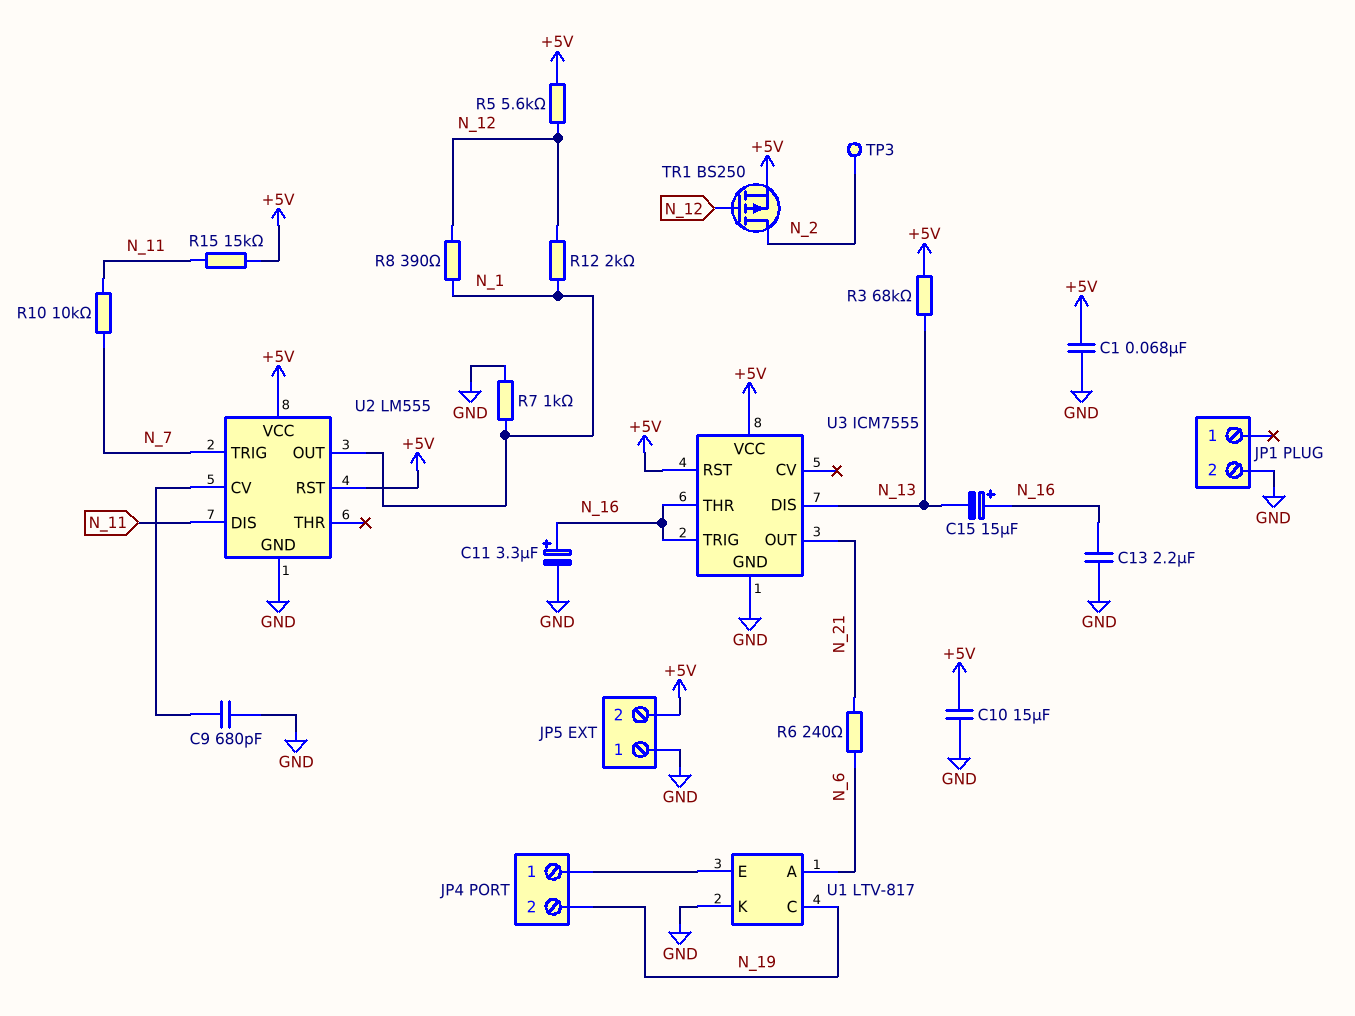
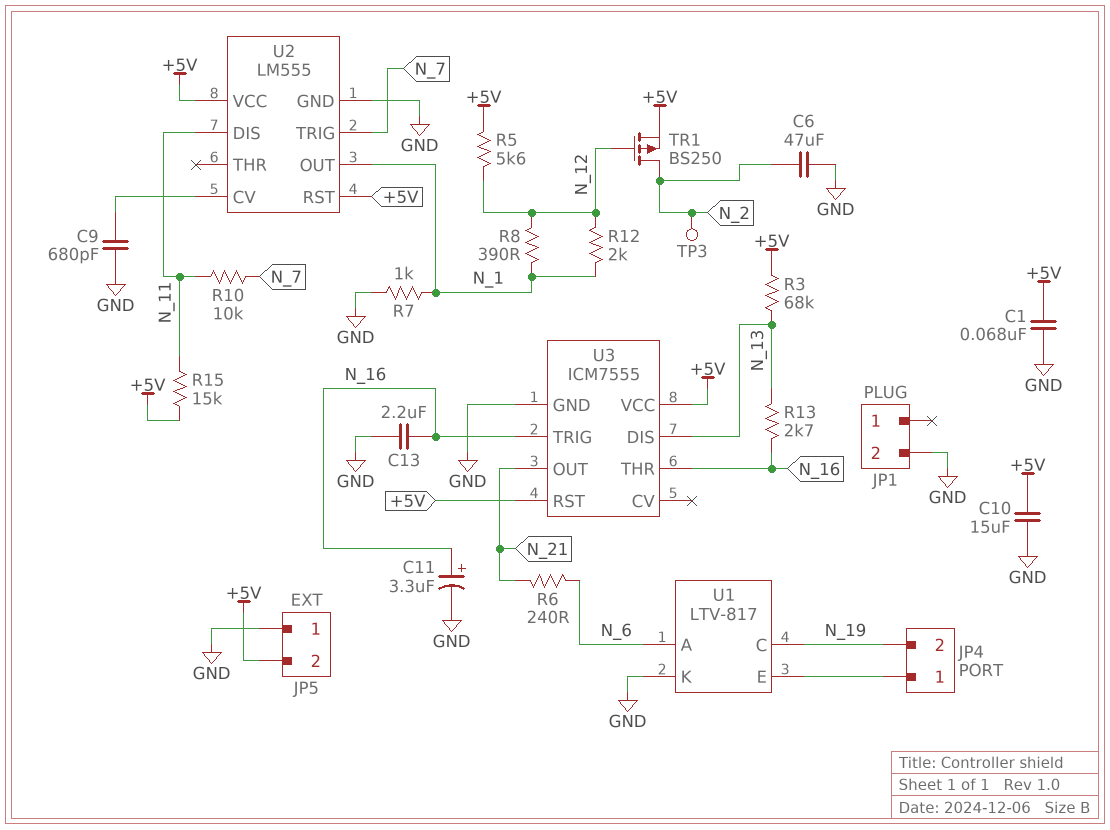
C6: none -> 47uF (GND, N_2)
C15: 15uF (plus N_16, minus N_13) -> none
R13: none -> 2.7k (N_13, N_16)

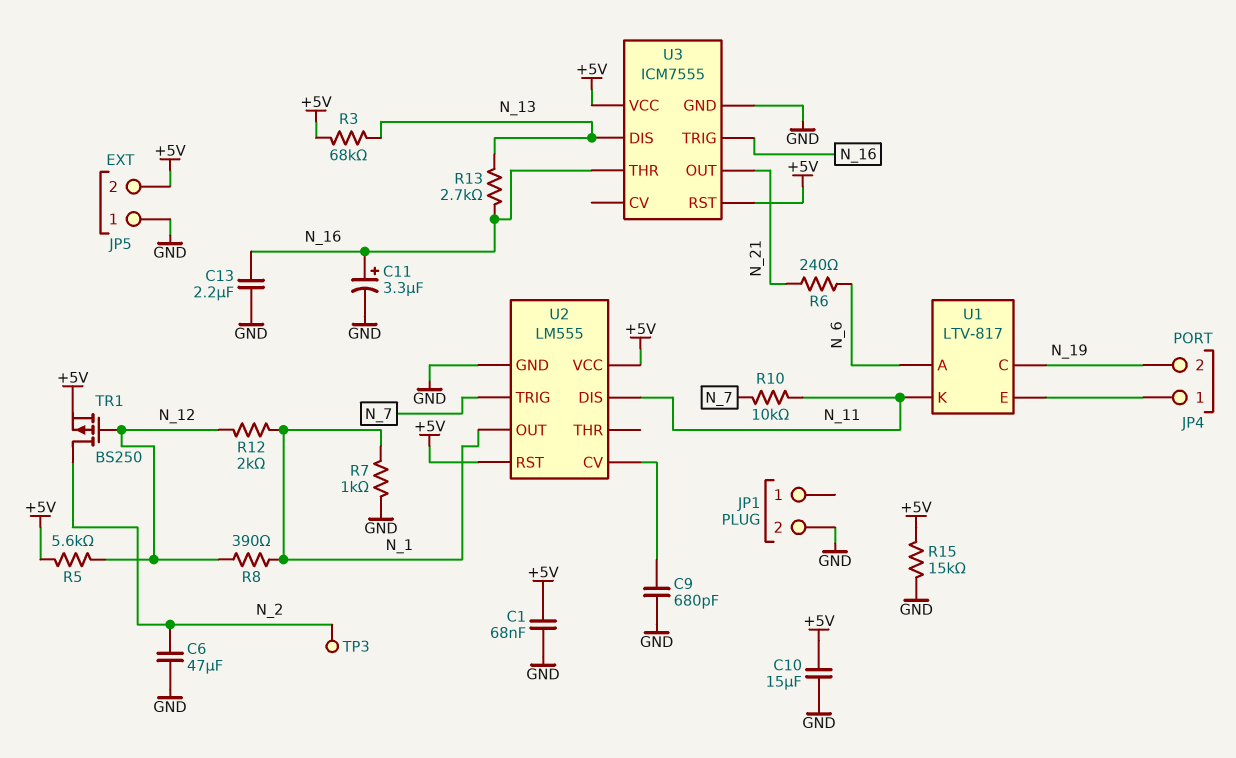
R15: 15k (+5V, N_11) -> 15k (+5V, GND)
U1 pin K: GND -> N_11

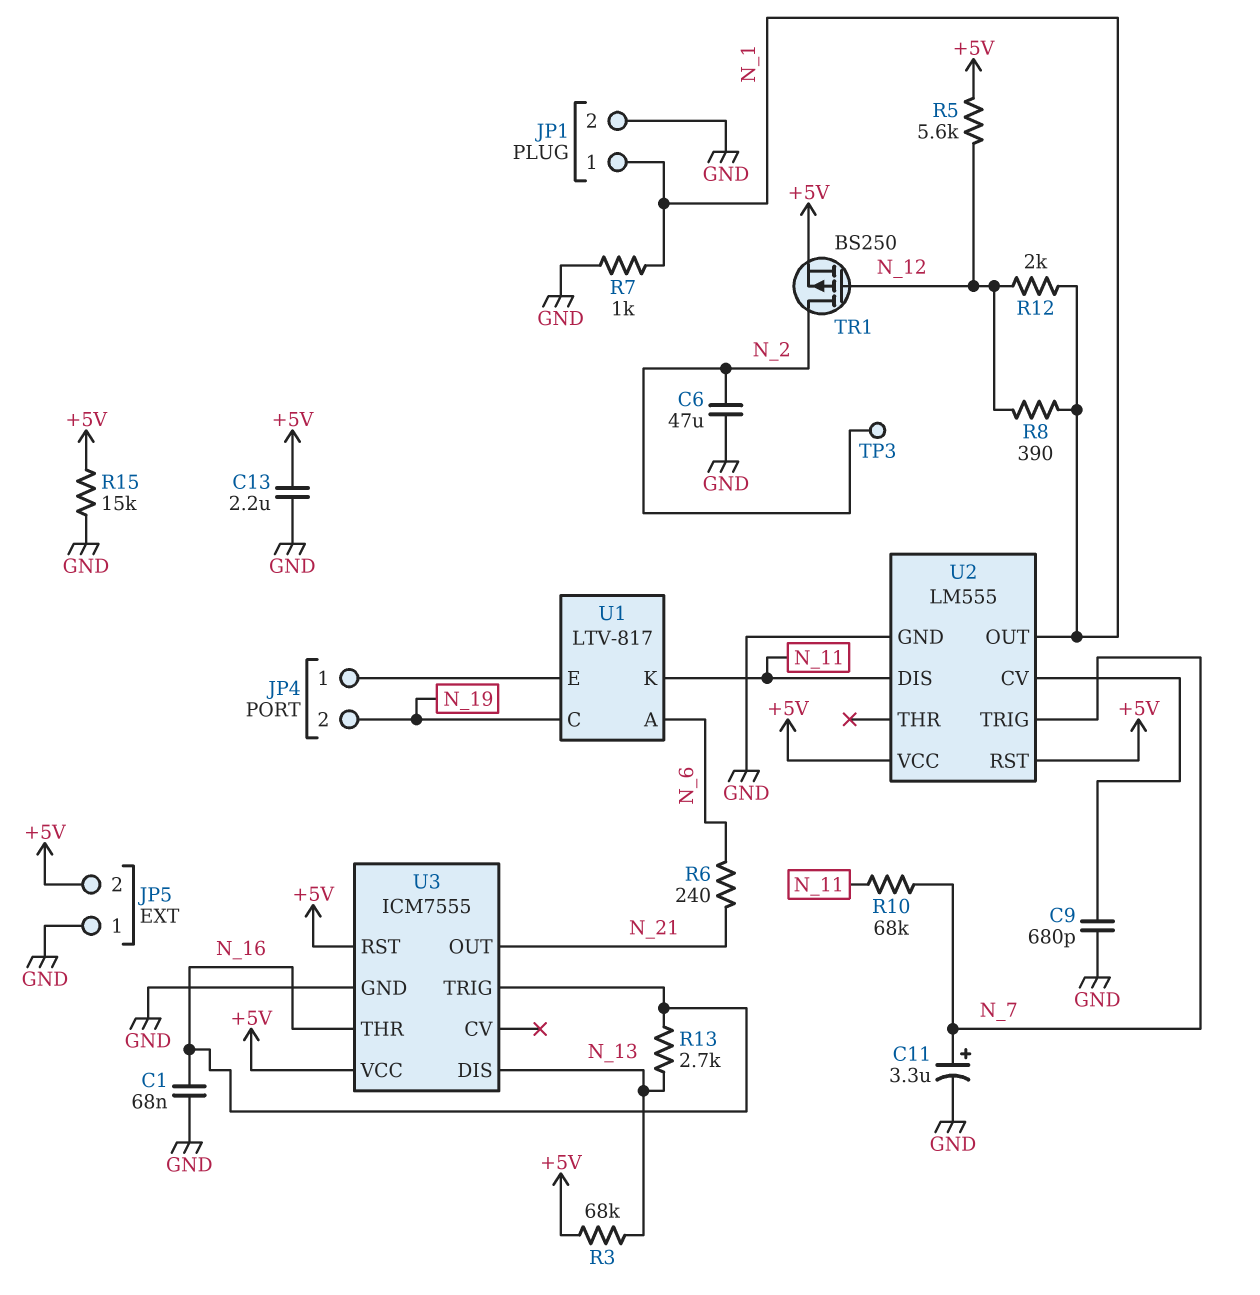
C1: 68nF (+5V, GND) -> 68nF (GND, N_16)
C10: 15uF (+5V, GND) -> none
C11: 3.3uF (plus N_16, minus GND) -> 3.3uF (plus N_7, minus GND)
C13: 2.2uF (GND, N_16) -> 2.2uF (+5V, GND)
JP1 pin 1: none -> N_1
R10: 10k (N_7, N_11) -> 68k (N_7, N_11)

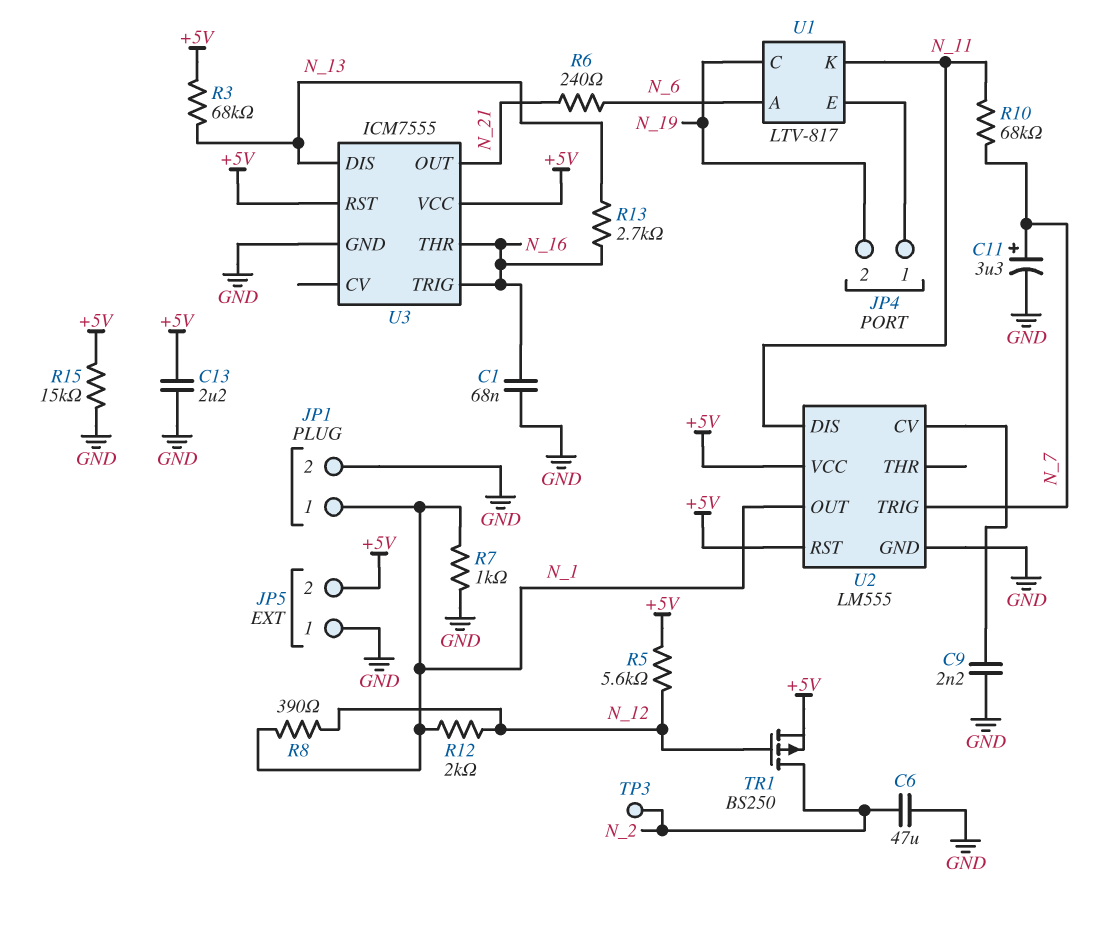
C9: 680pF (GND, U2/CV) -> 2.2nF (GND, U2/CV)

